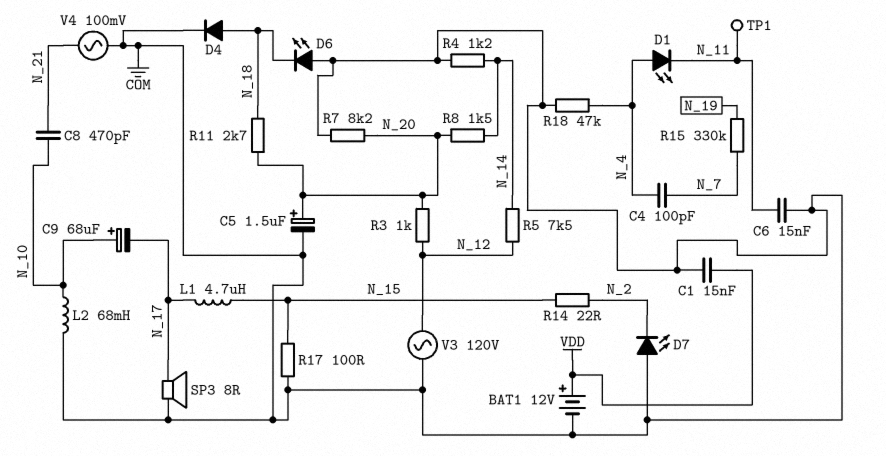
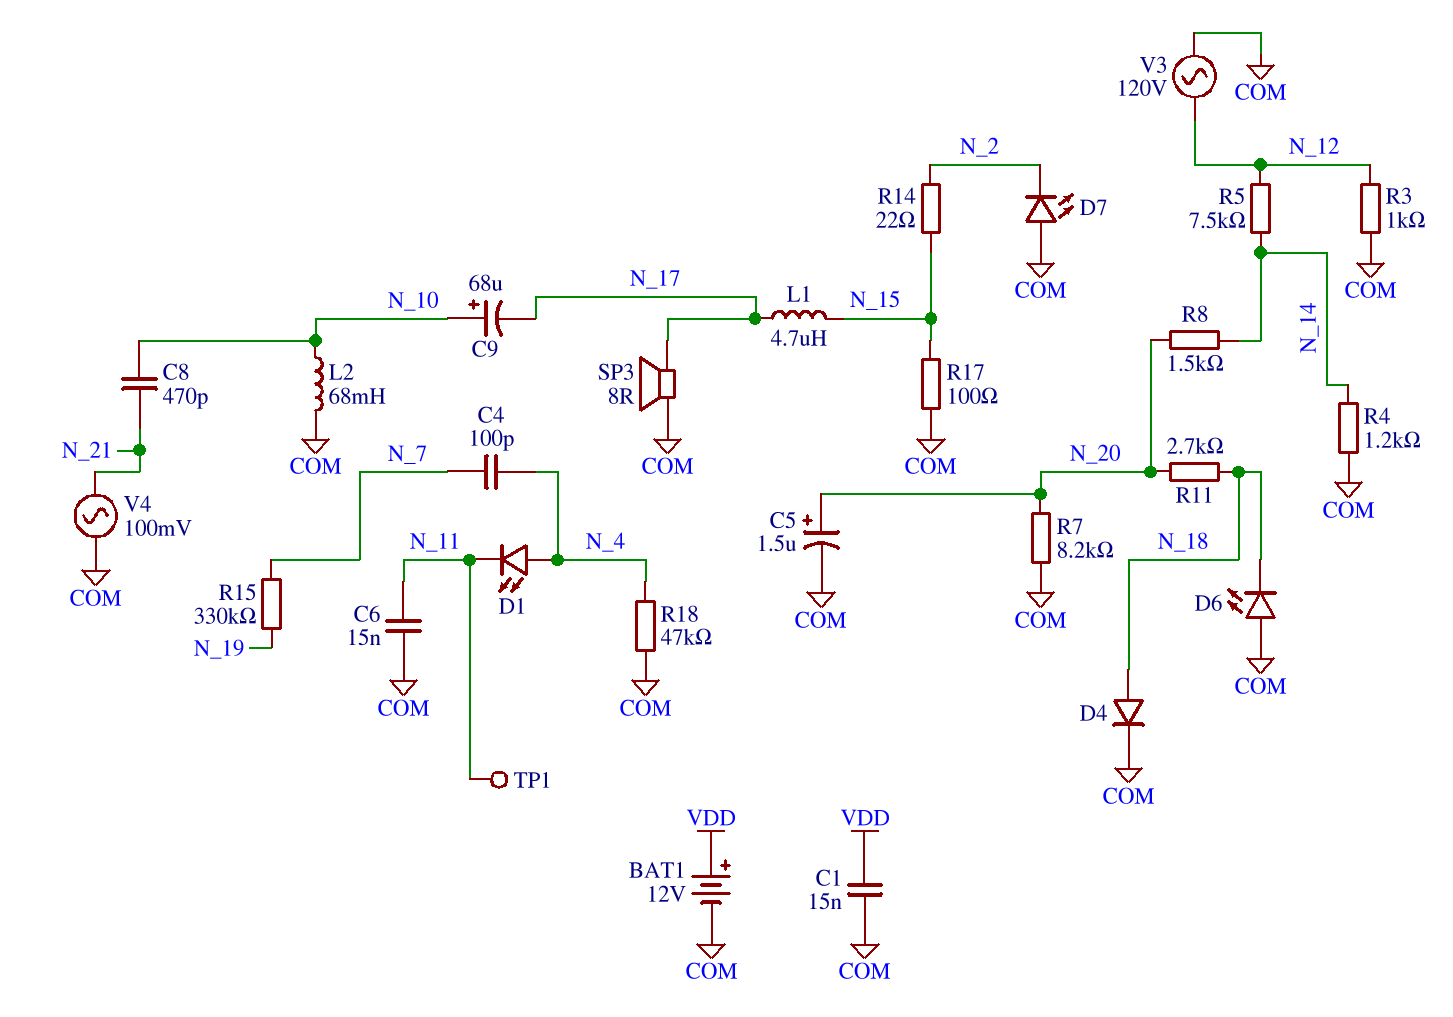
R3: 1k (N_12, N_20) -> 1k (COM, N_12)

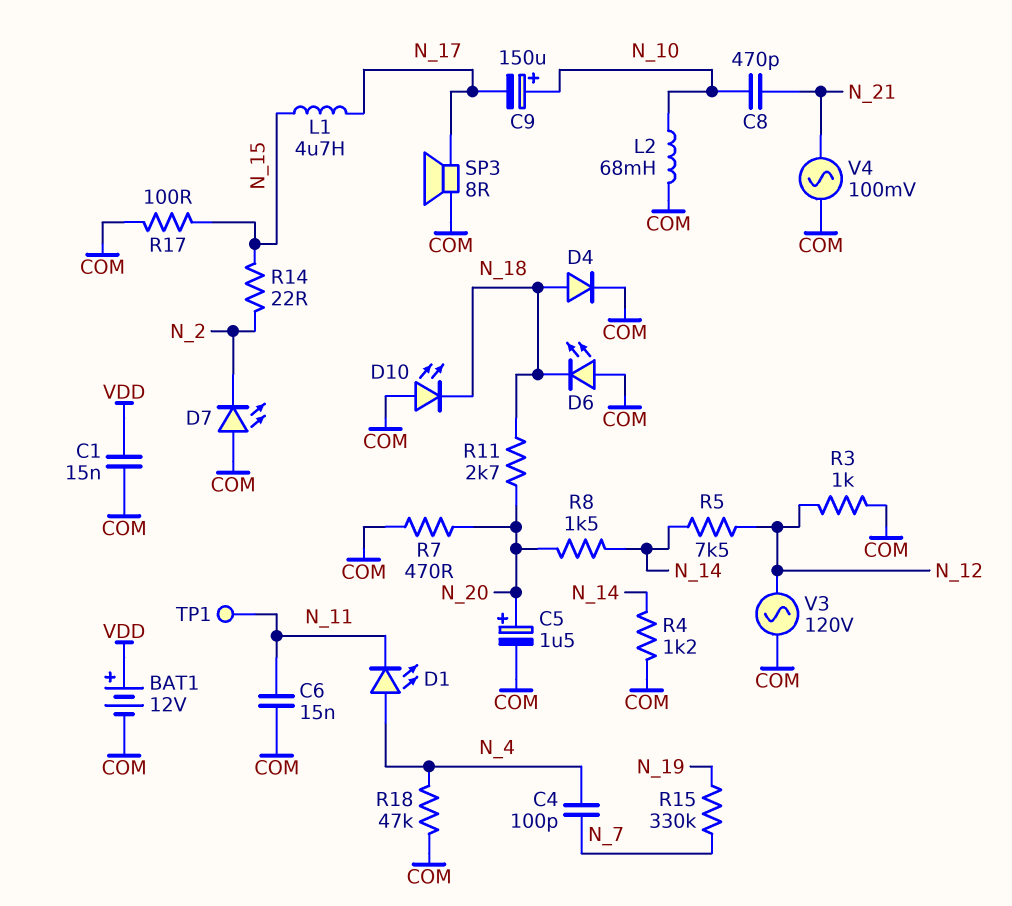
C9: 68uF (plus N_10, minus N_17) -> 150uF (plus N_10, minus N_17)
D10: none -> LED (A COM, K N_18)
R7: 8.2k (COM, N_20) -> 470 (COM, N_20)

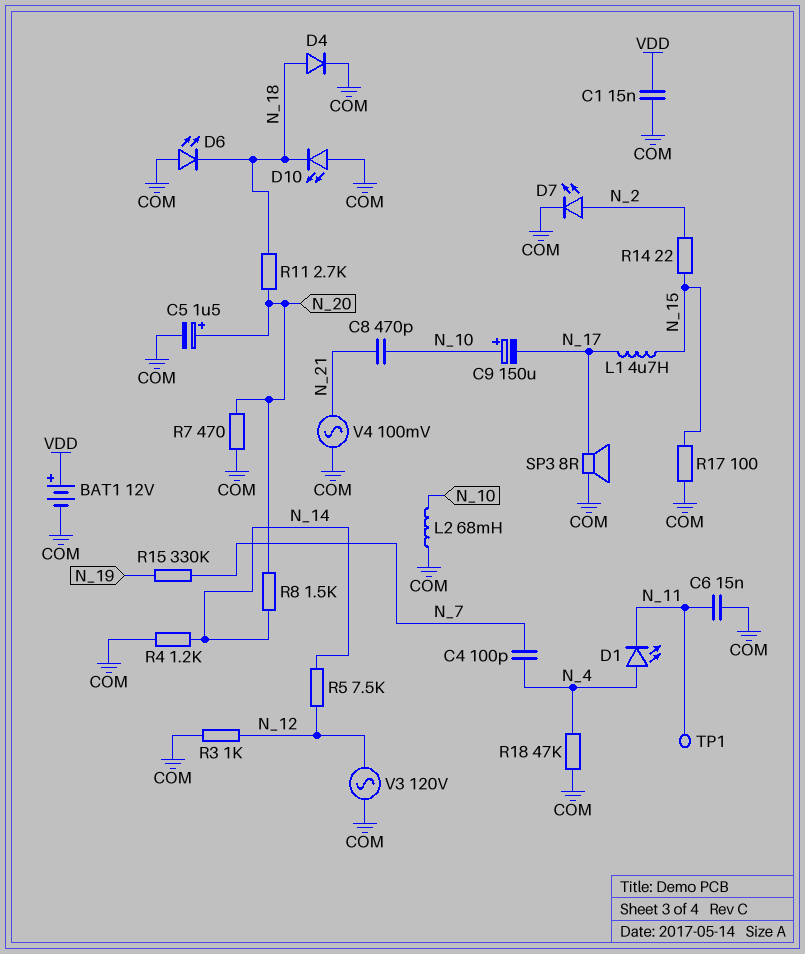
D7: LED (A COM, K N_2) -> LED (A N_2, K COM)

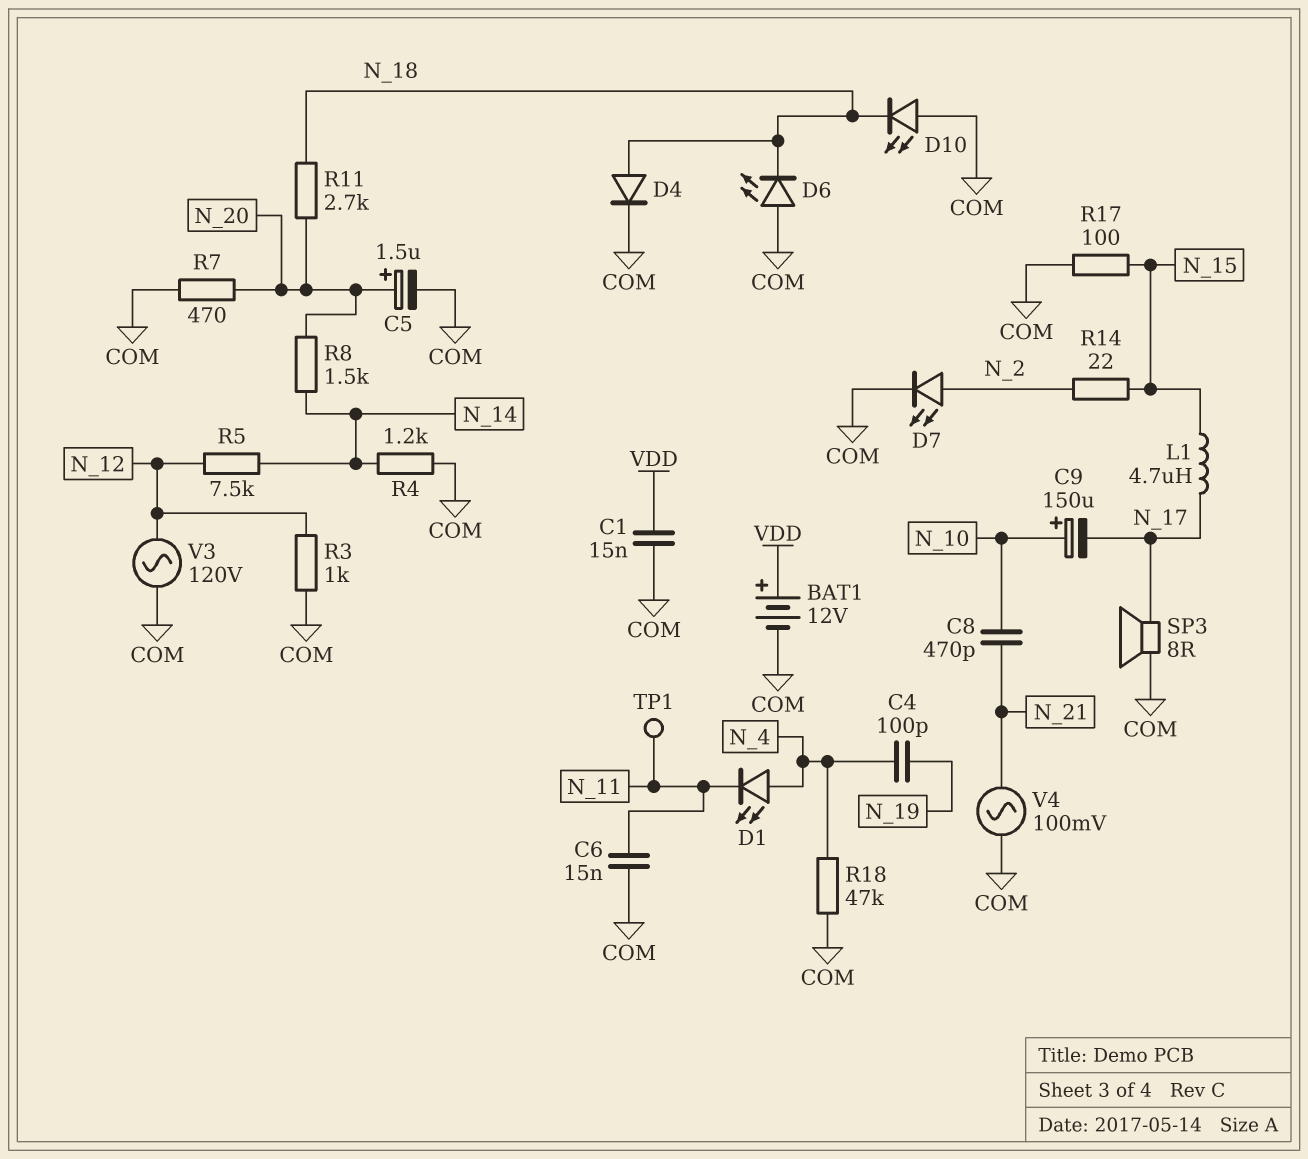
C4: 100pF (N_4, N_7) -> 100pF (N_4, N_19)
L2: 68mH (COM, N_10) -> none
R15: 330k (N_7, N_19) -> none

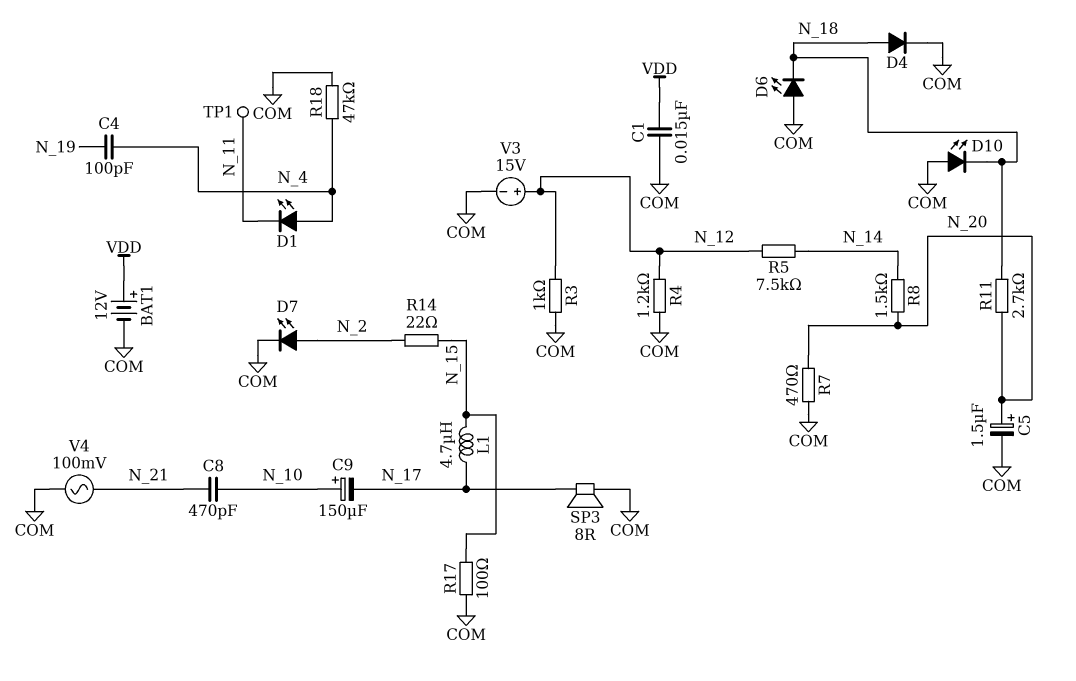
C6: 15nF (COM, N_11) -> none
R4: 1.2k (COM, N_14) -> 1.2k (COM, N_12)
V3: AC 120V (COM, N_12) -> 15V (plus N_12, minus COM)

